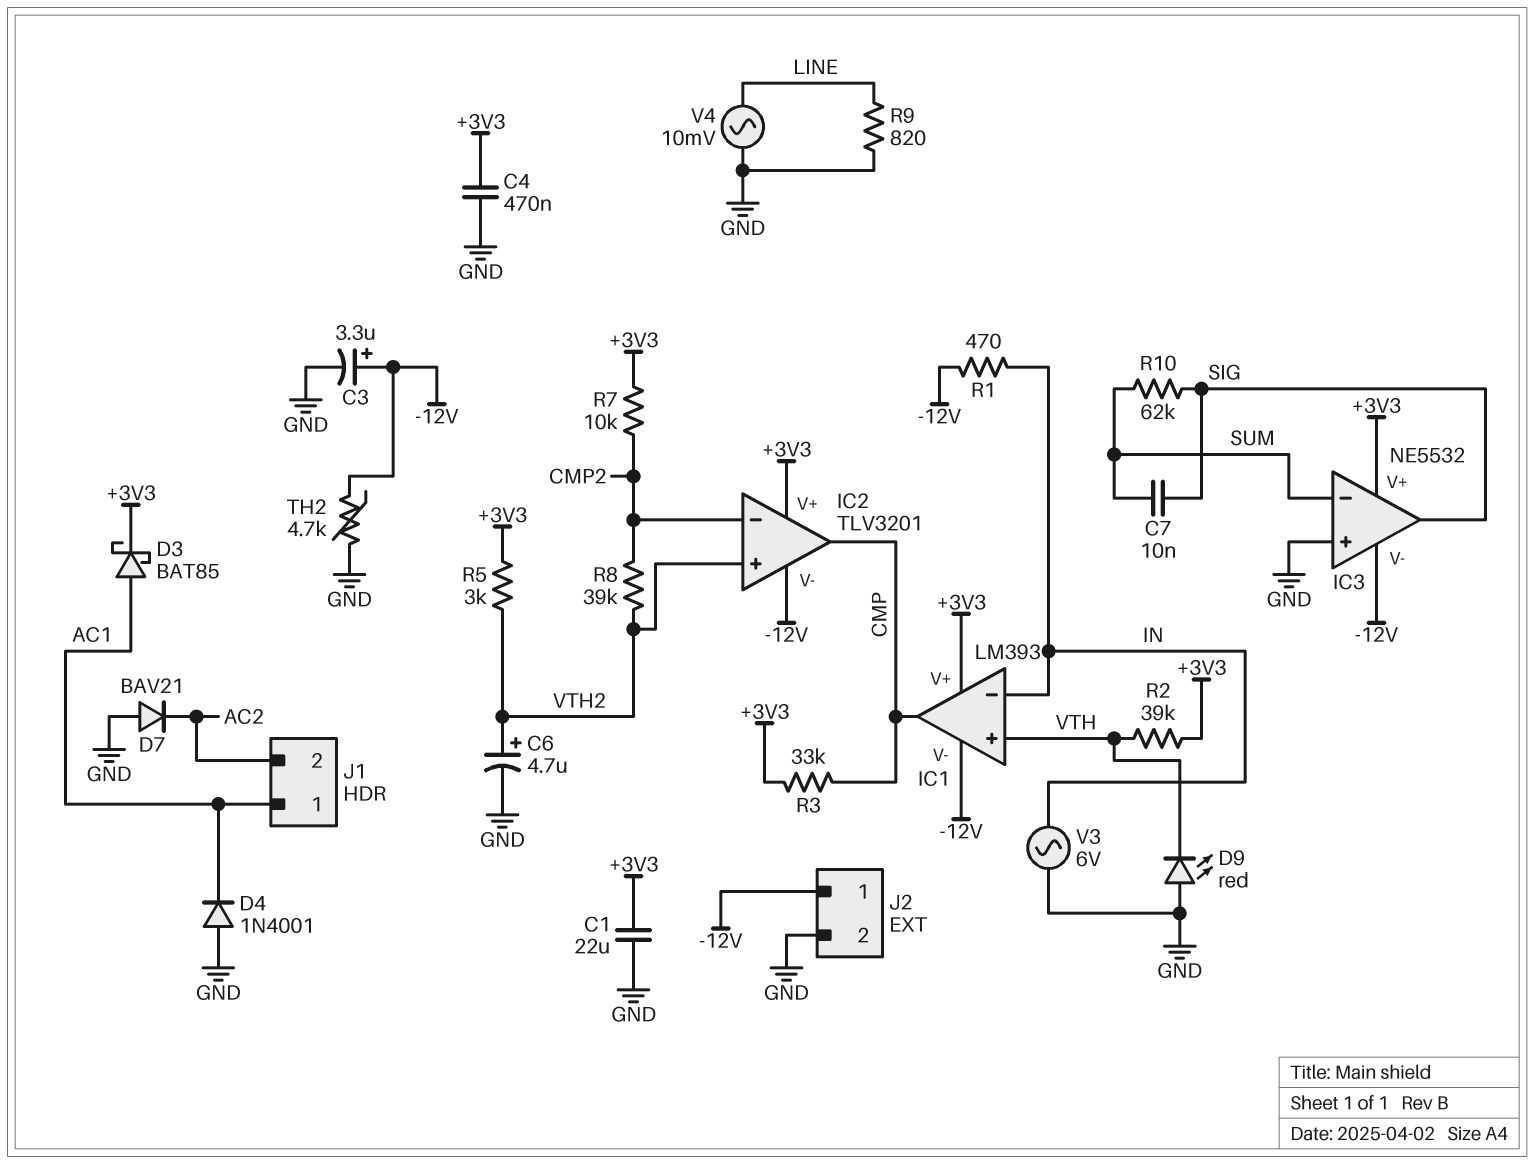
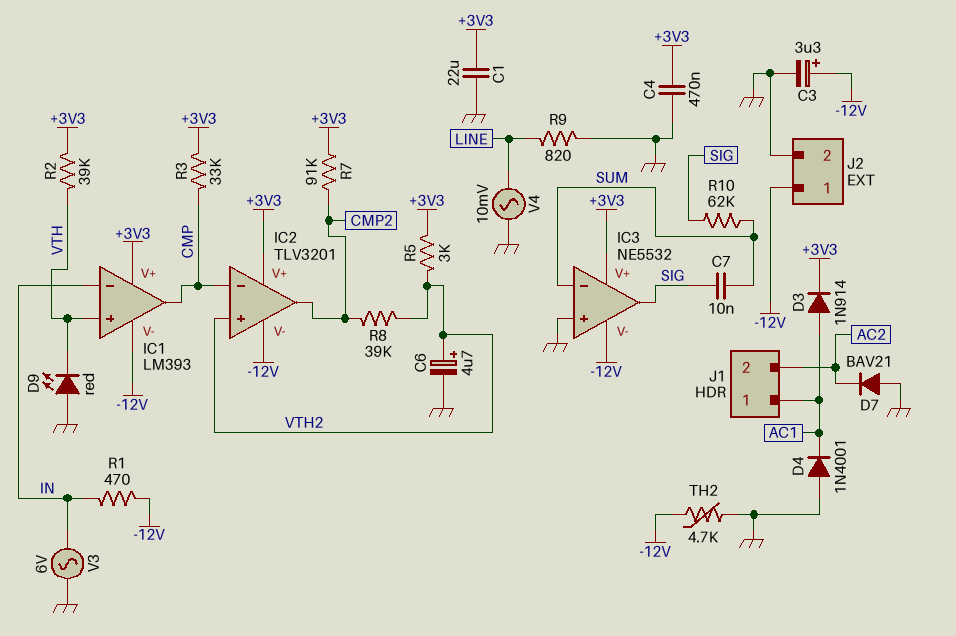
D3: schottky BAT85 (A AC1, K +3V3) -> diode 1N914 (A AC1, K +3V3)
IC2 pin in-: CMP2 -> CMP
IC2 pin out: CMP -> CMP2
R7: 10k (+3V3, CMP2) -> 91k (+3V3, CMP2)

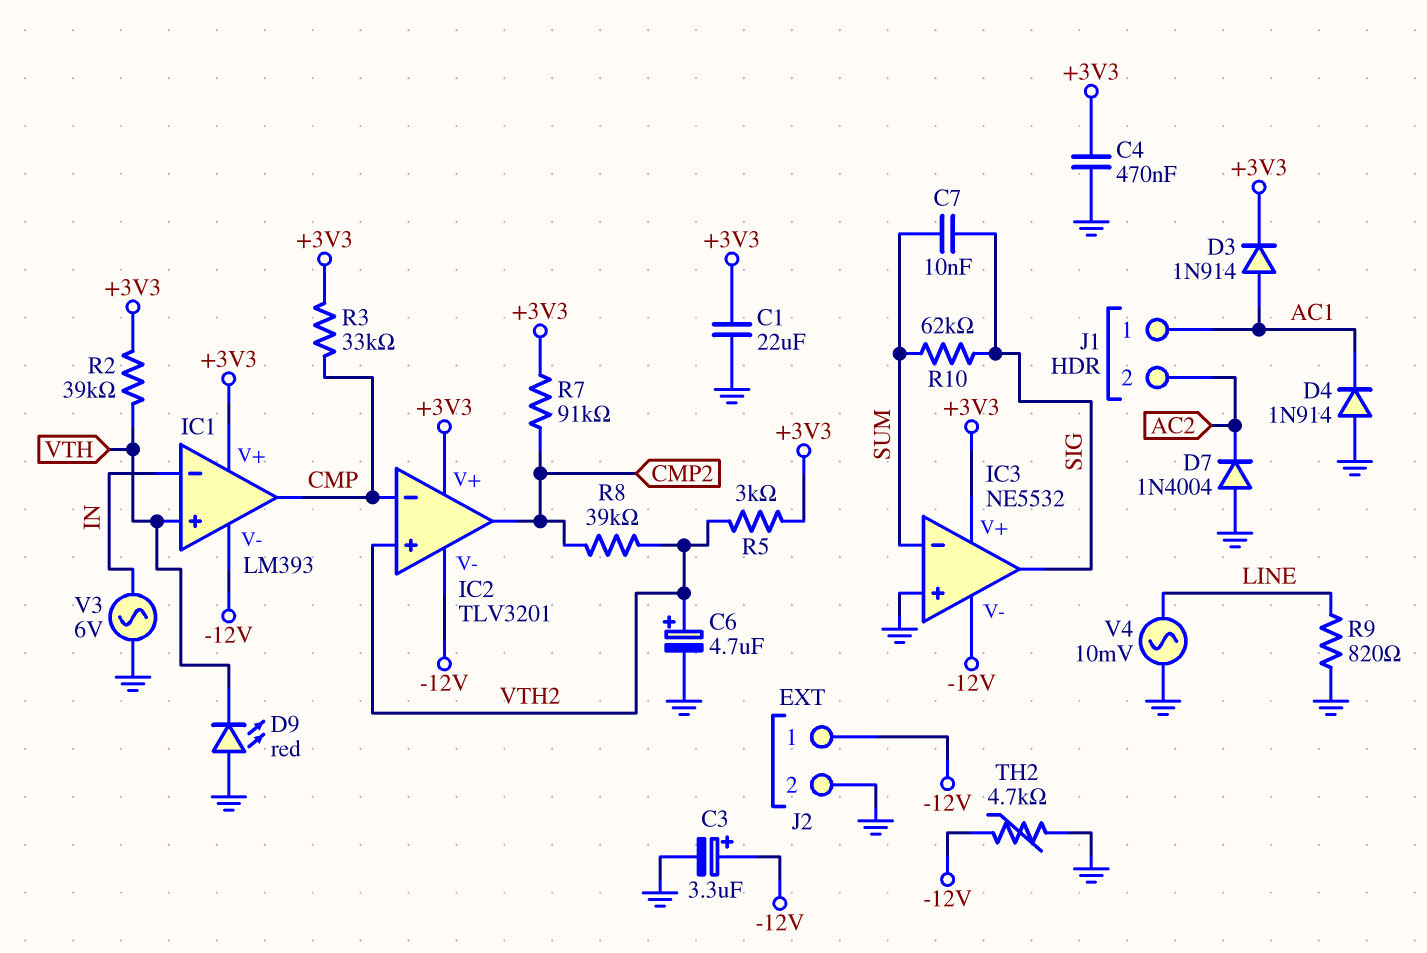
D4: diode 1N4001 (A GND, K AC1) -> diode 1N914 (A GND, K AC1)
D7: diode BAV21 (A GND, K AC2) -> diode 1N4004 (A GND, K AC2)
R1: 470 (-12V, IN) -> none

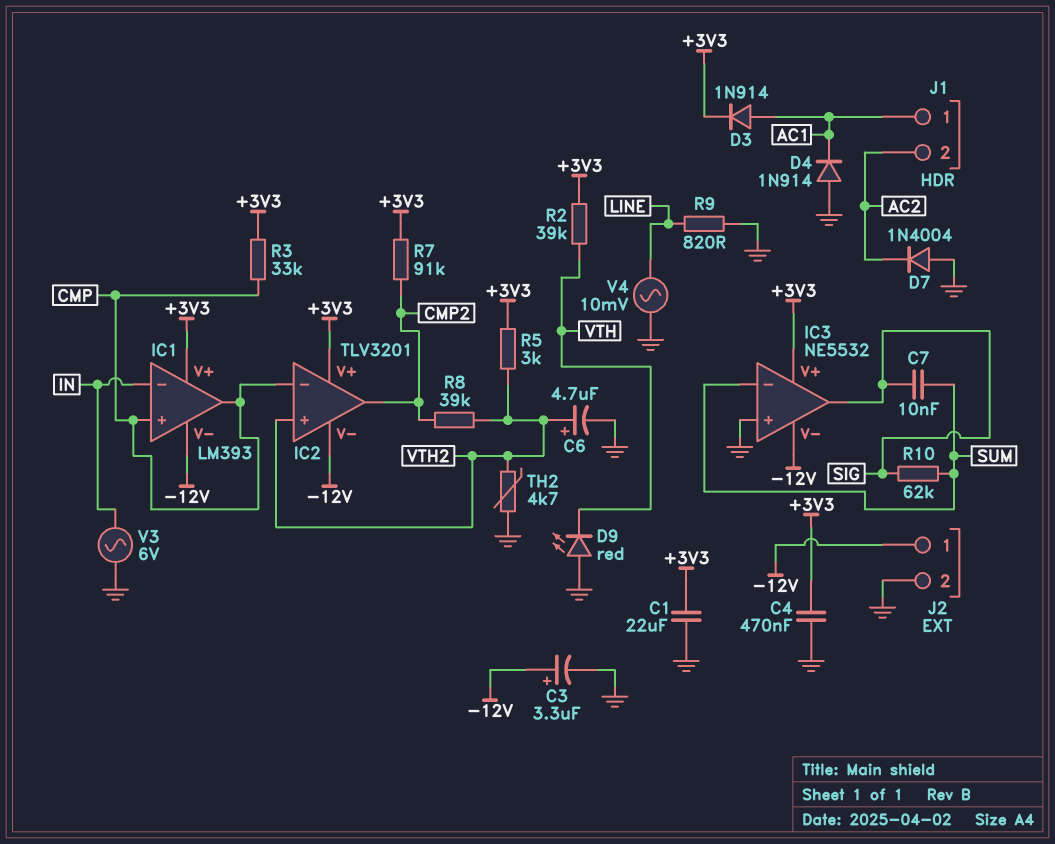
IC1 pin in+: VTH -> CMP
TH2: 4.7k (-12V, GND) -> 4.7k (GND, VTH2)

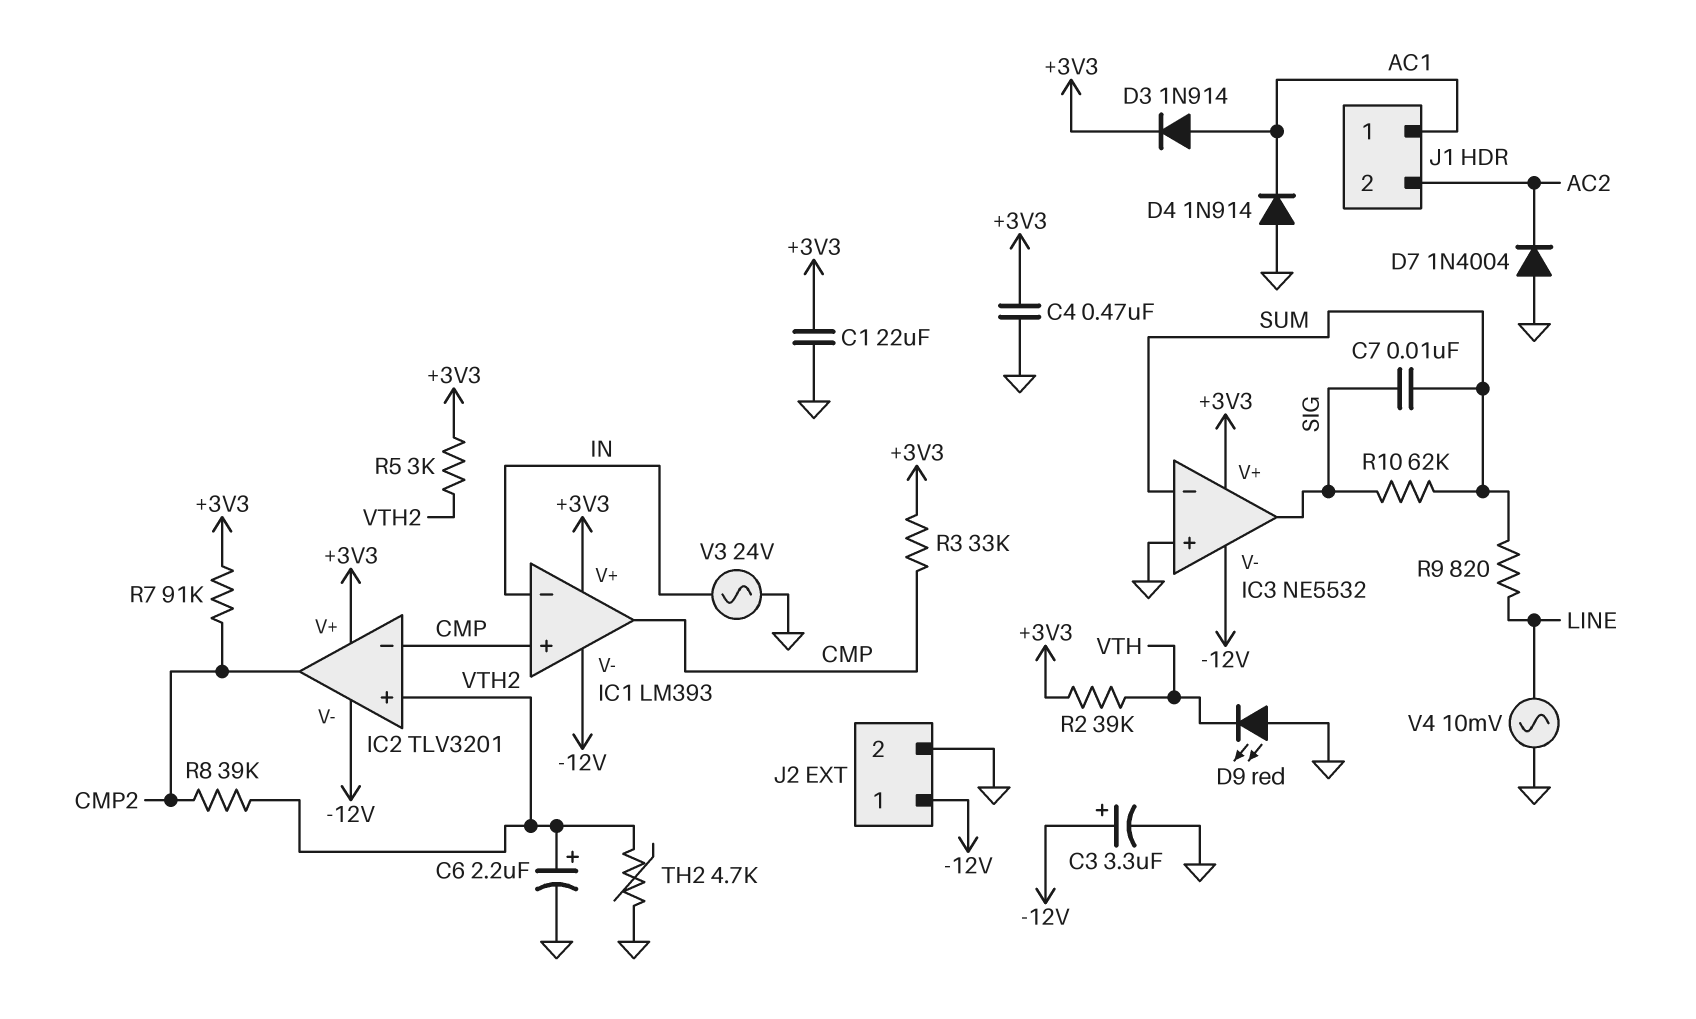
C6: 4.7uF (plus VTH2, minus GND) -> 2.2uF (plus VTH2, minus GND)
R9: 820 (GND, LINE) -> 820 (LINE, SUM)
V3: AC 6V (GND, IN) -> AC 24V (GND, IN)

